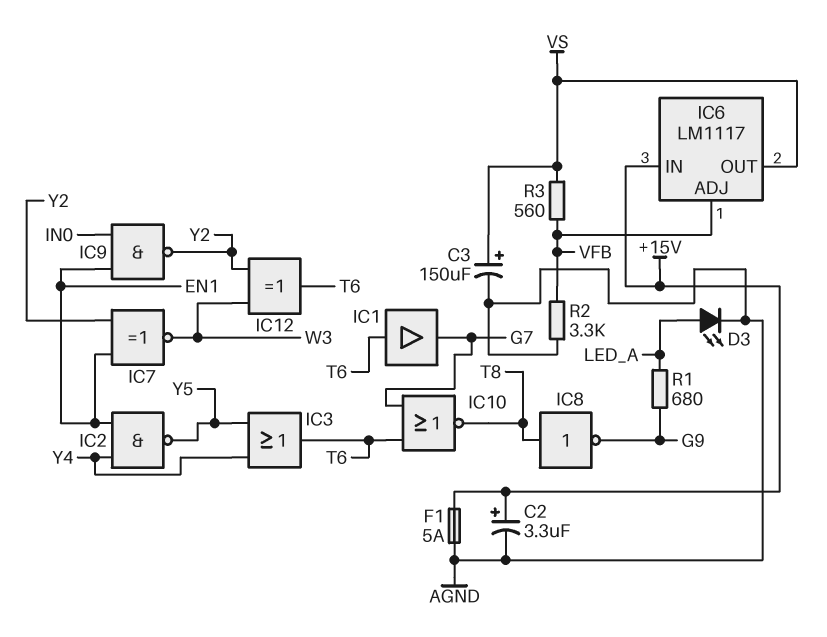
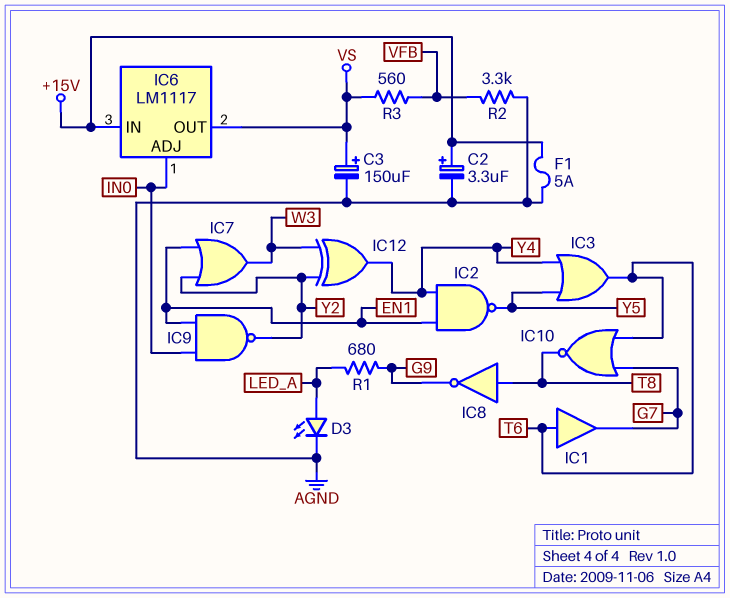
IC6 pin ADJ: VFB -> IN0
IC7: XNOR (in EN1, in Y2, out W3) -> OR (in EN1, in Y2, out W3)
IC12: XOR (in W3, in Y2, out T6) -> XOR (in W3, in Y2, out Y4)

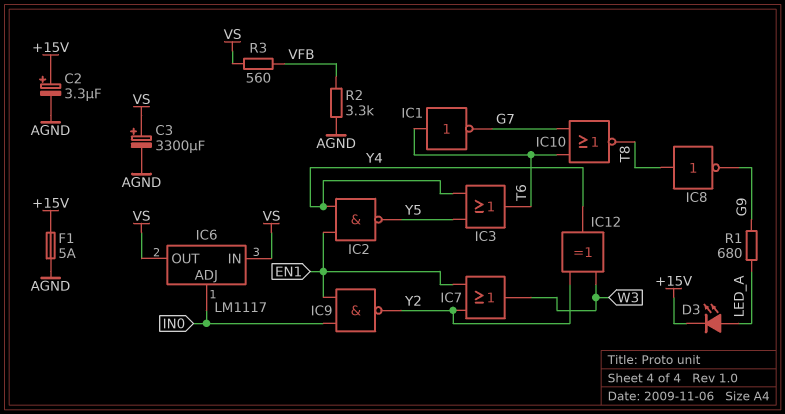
C3: 150uF (plus VS, minus AGND) -> 3300uF (plus VS, minus AGND)
D3: LED (A LED_A, K AGND) -> LED (A LED_A, K +15V)
IC1: buffer (in T6, out G7) -> NOT (in T6, out G7)
IC6 pin IN: +15V -> VS

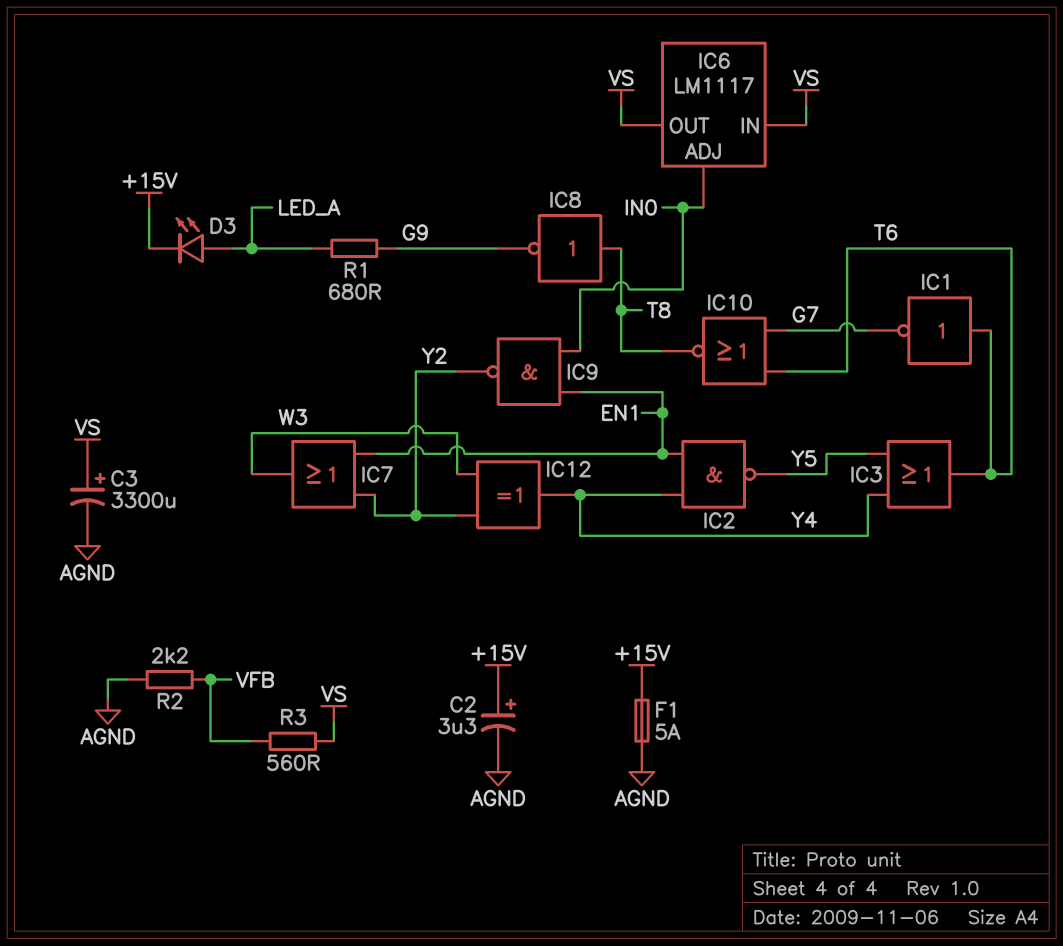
R2: 3.3k (AGND, VFB) -> 2.2k (AGND, VFB)

